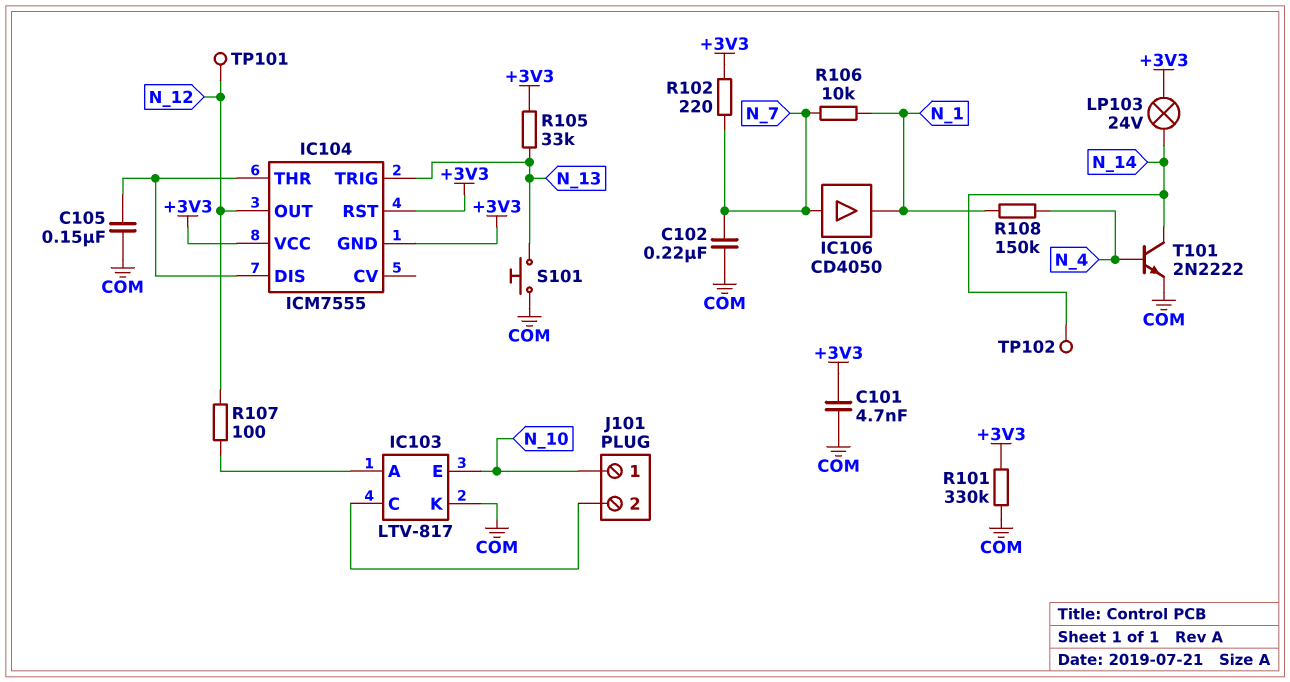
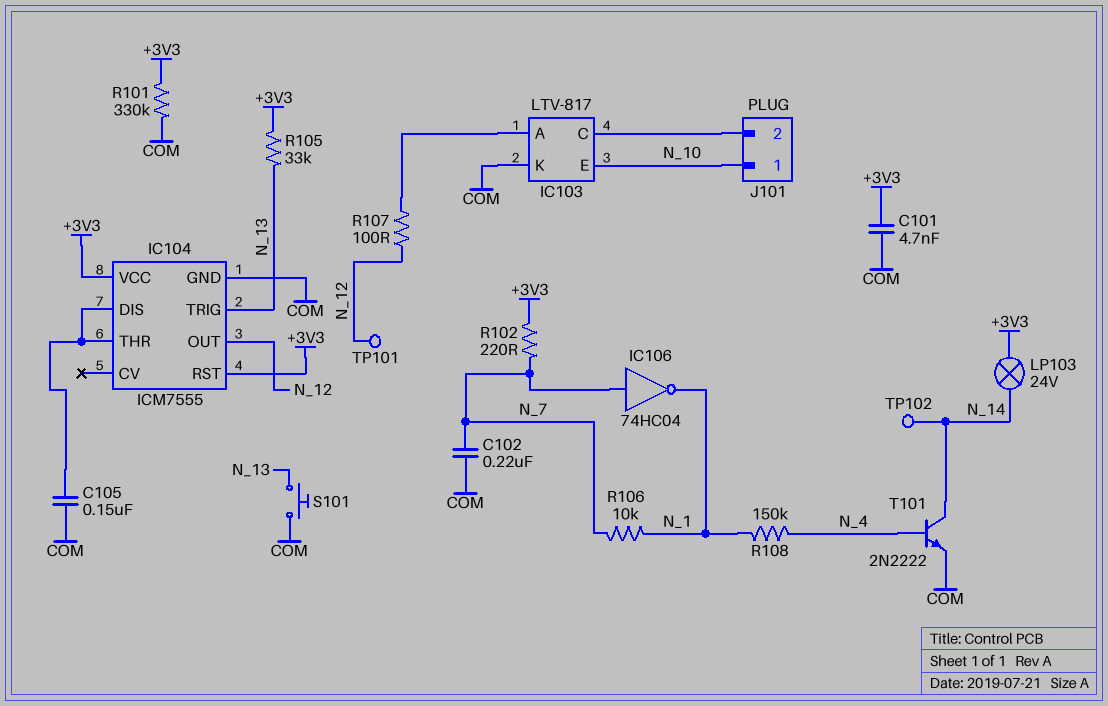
IC104 pin GND: +3V3 -> COM
IC106: buffer CD4050 (in N_7, out N_1) -> NOT 74HC04 (in N_7, out N_1)

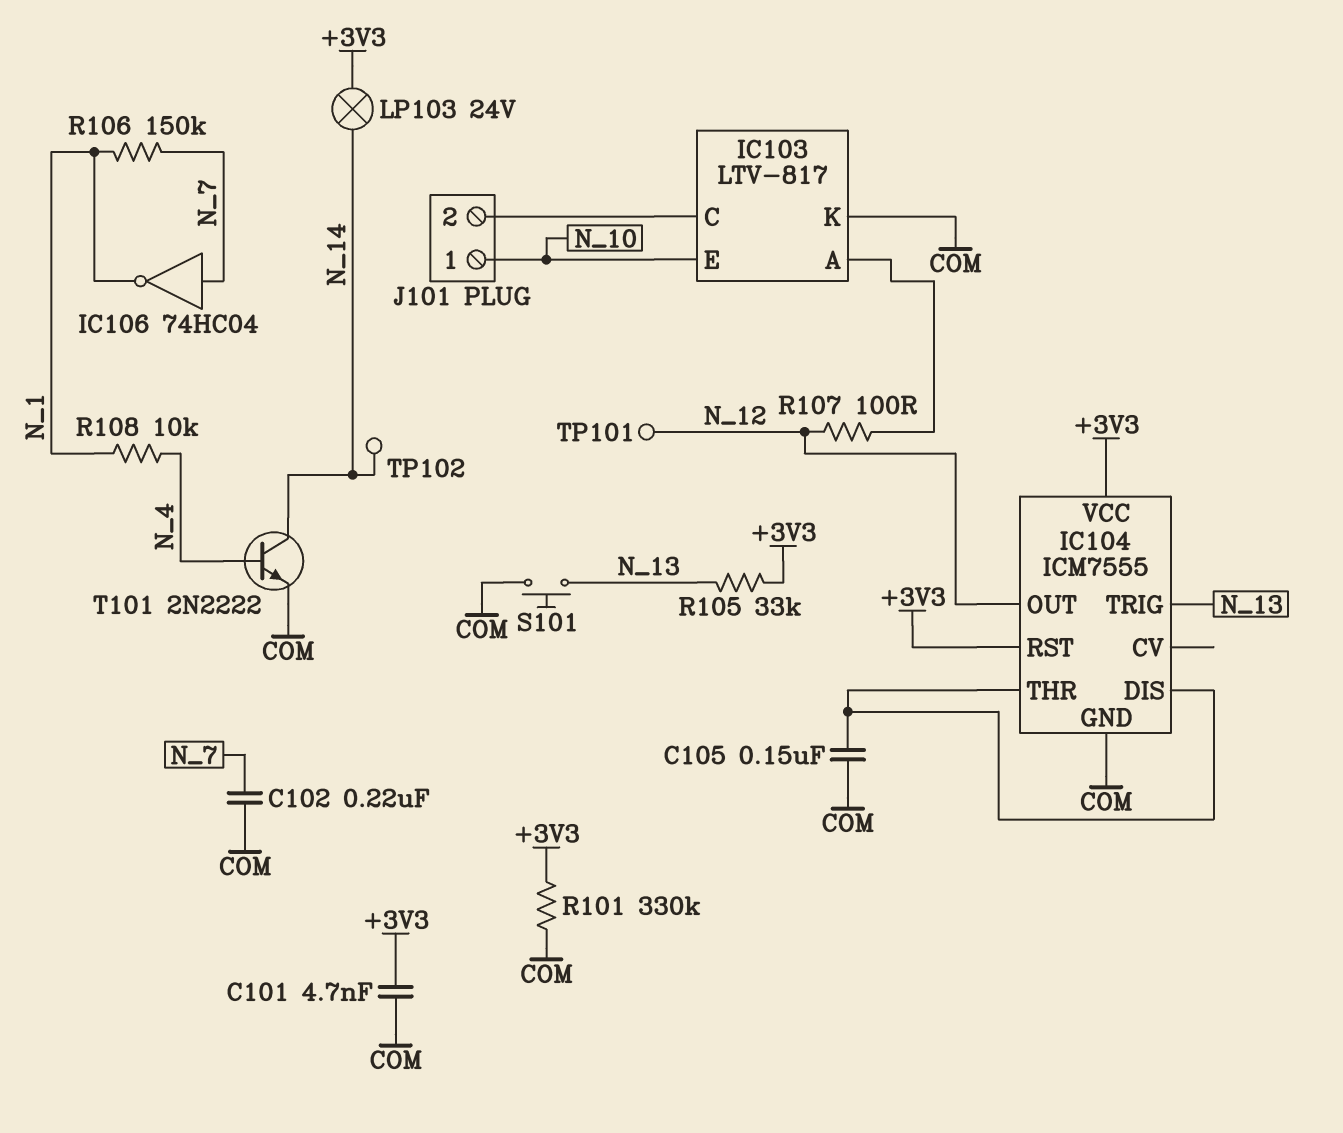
R102: 220 (+3V3, N_7) -> none
R106: 10k (N_1, N_7) -> 150k (N_1, N_7)
R108: 150k (N_1, N_4) -> 10k (N_1, N_4)

